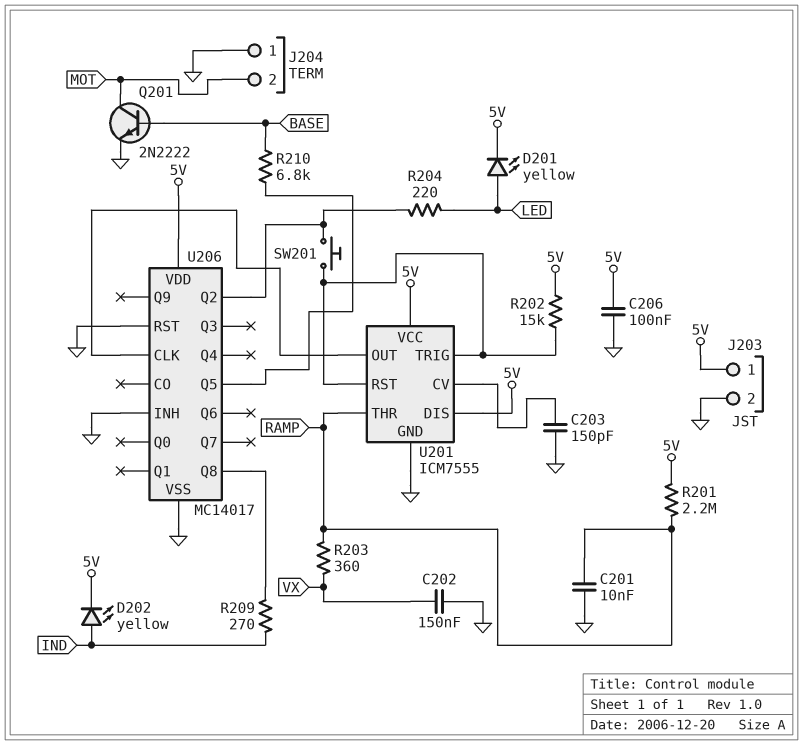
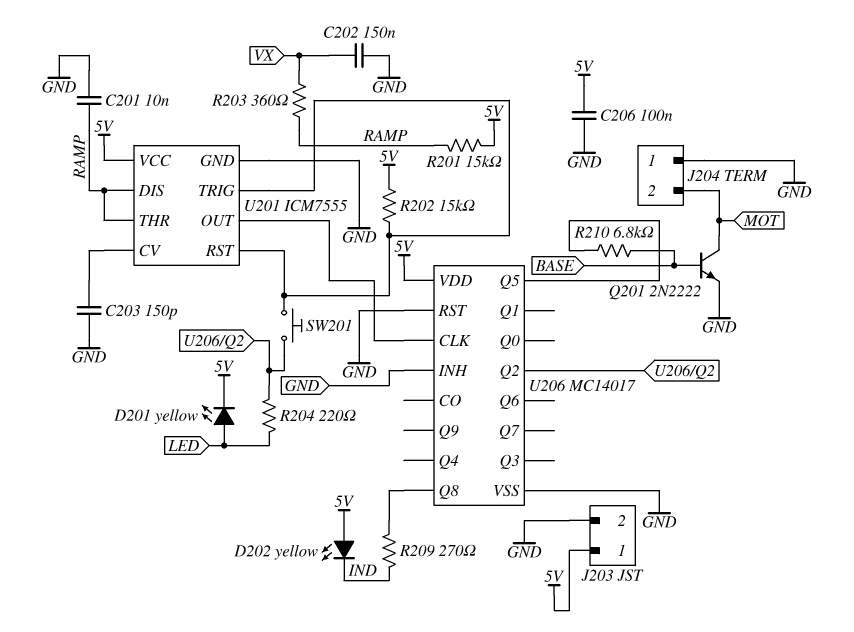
D202: LED yellow (A IND, K 5V) -> LED yellow (A 5V, K IND)
R201: 2.2M (5V, RAMP) -> 15k (5V, RAMP)
U201 pin DIS: 5V -> RAMP

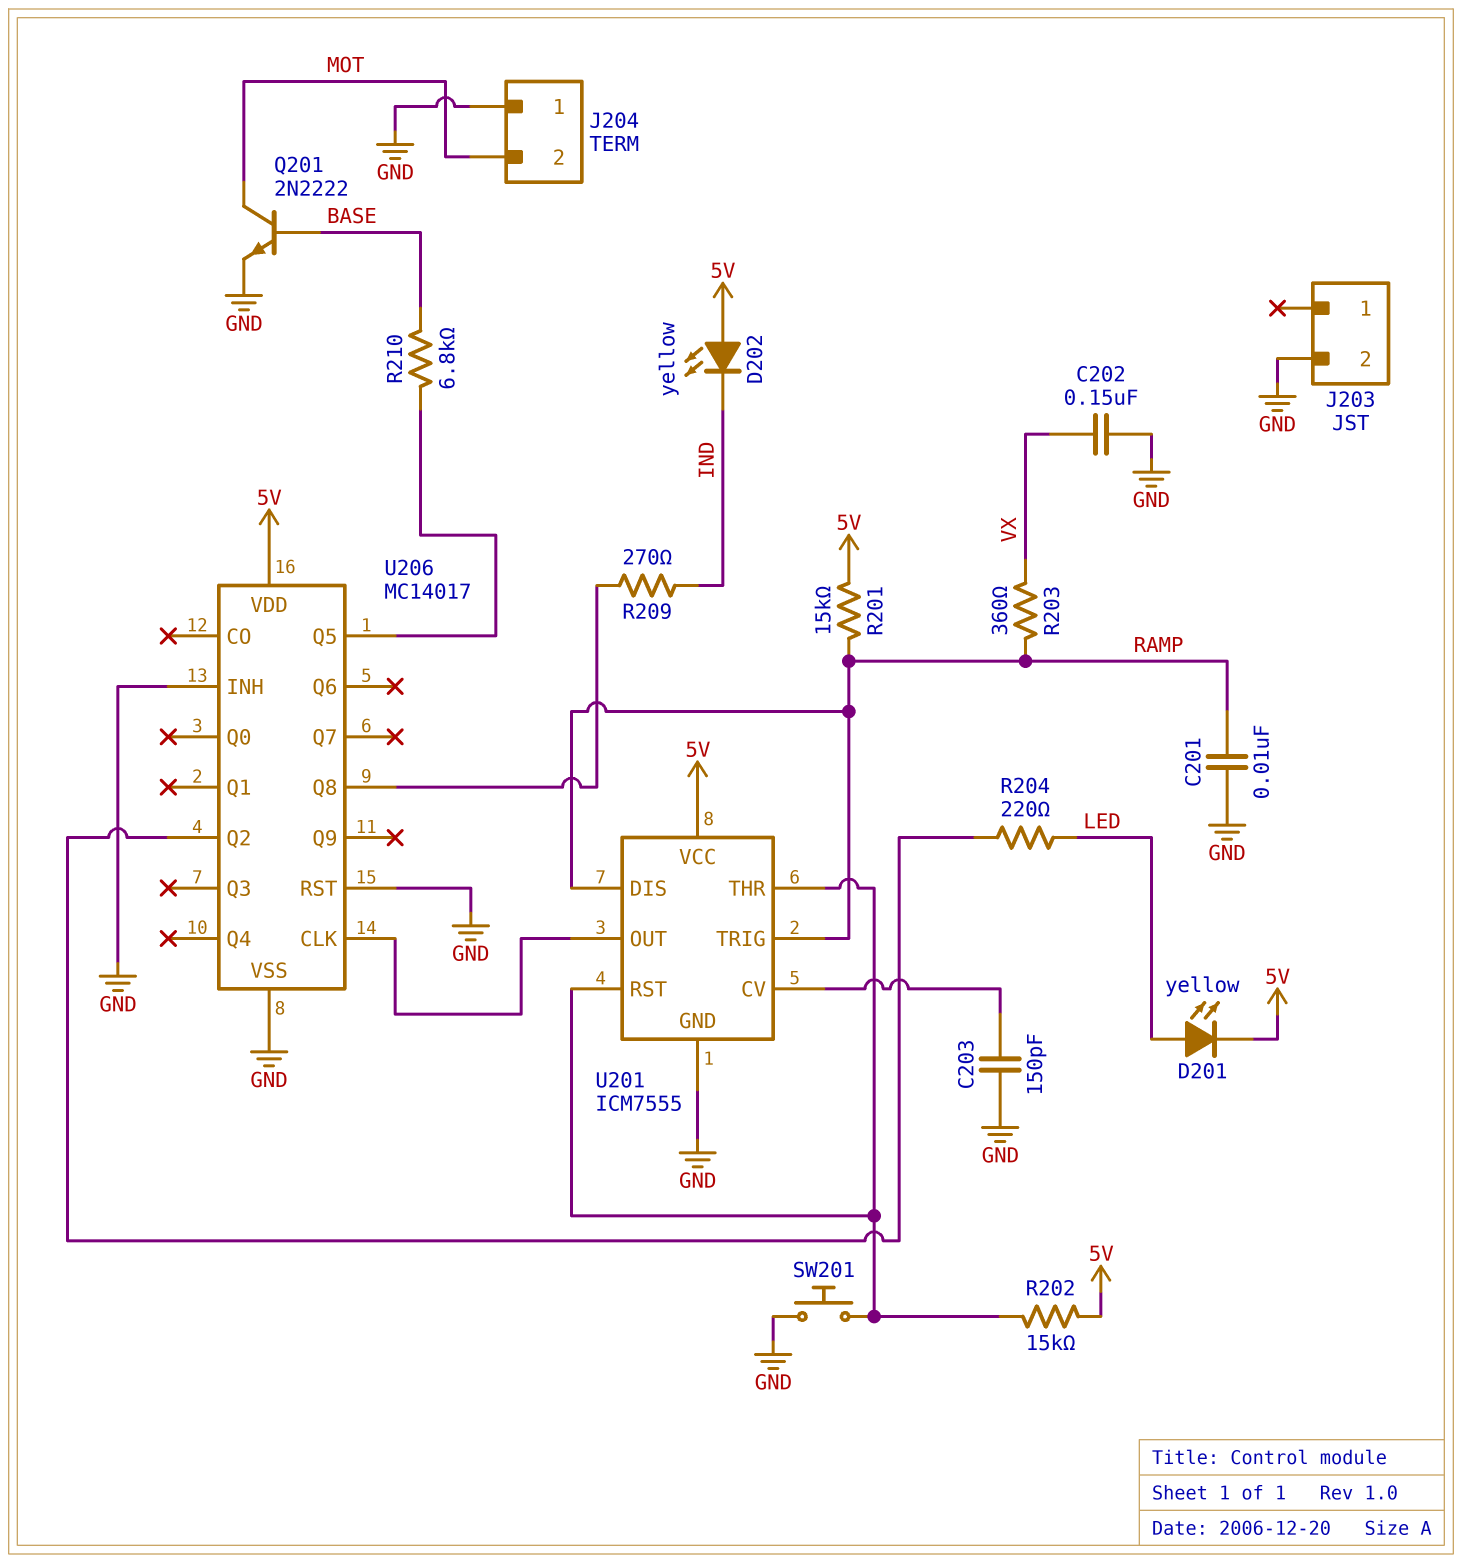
C206: 100nF (5V, GND) -> none
J203 pin 1: 5V -> none
SW201: button (U201/RST, U206/Q2) -> button (GND, U201/RST)
U201 pin THR: RAMP -> U201/RST
U201 pin TRIG: U201/RST -> RAMP

